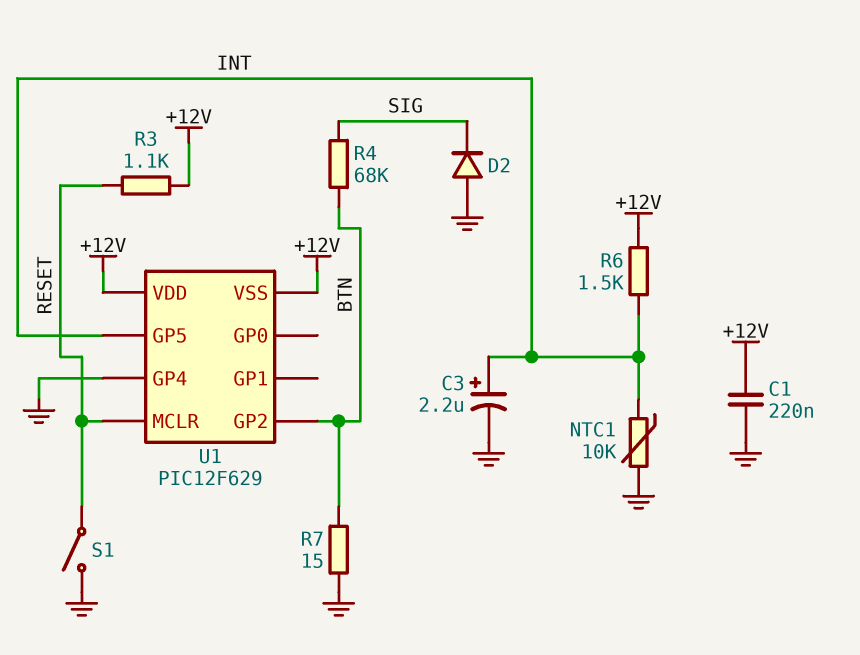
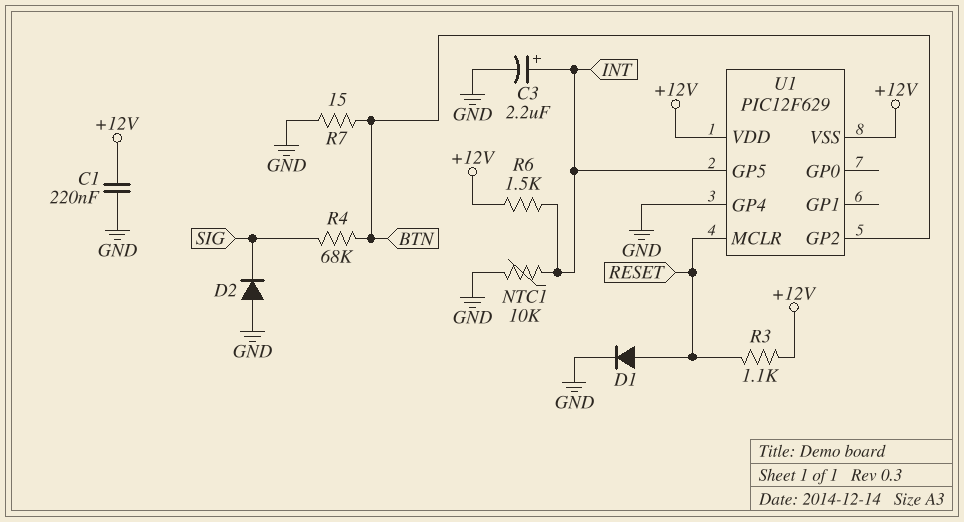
D1: none -> diode (A RESET, K GND)
S1: switch (GND, RESET) -> none

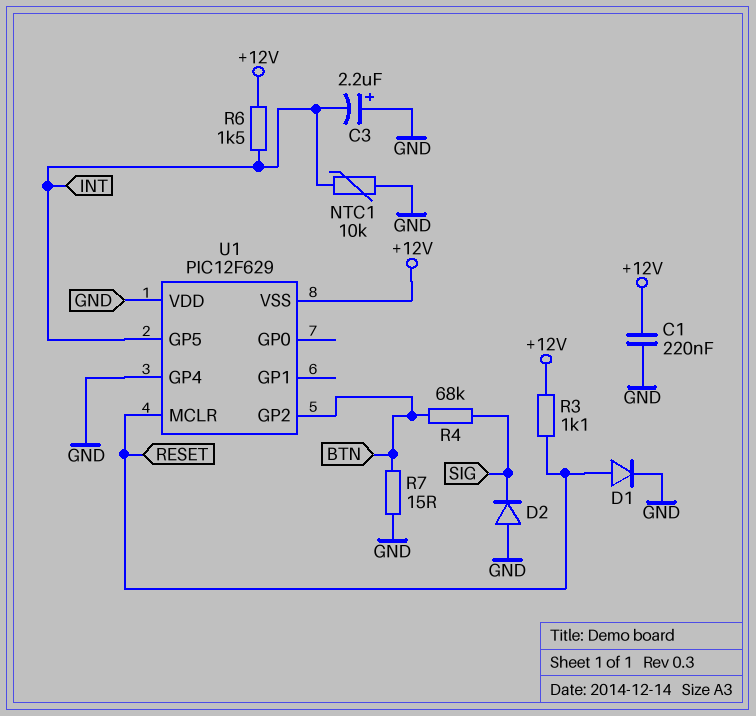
C3: 2.2uF (plus INT, minus GND) -> 2.2uF (plus GND, minus INT)
U1 pin VDD: +12V -> GND

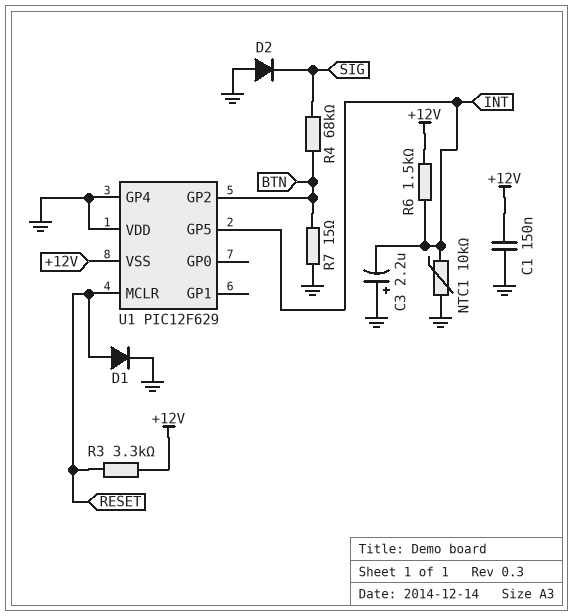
C1: 220nF (+12V, GND) -> 150nF (+12V, GND)
R3: 1.1k (+12V, RESET) -> 3.3k (+12V, RESET)

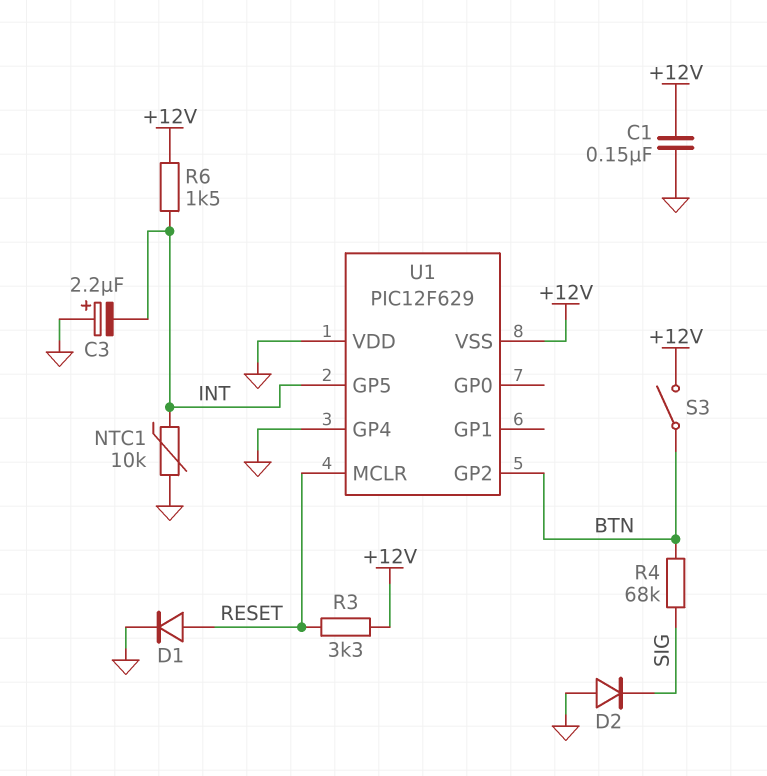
R7: 15 (BTN, GND) -> none
S3: none -> switch (+12V, BTN)

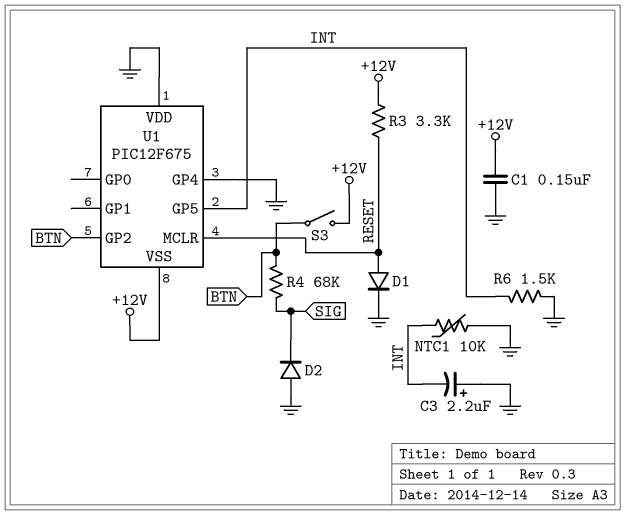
R6: 1.5k (+12V, INT) -> 1.5k (GND, INT)
U1: PIC12F629 -> PIC12F675

